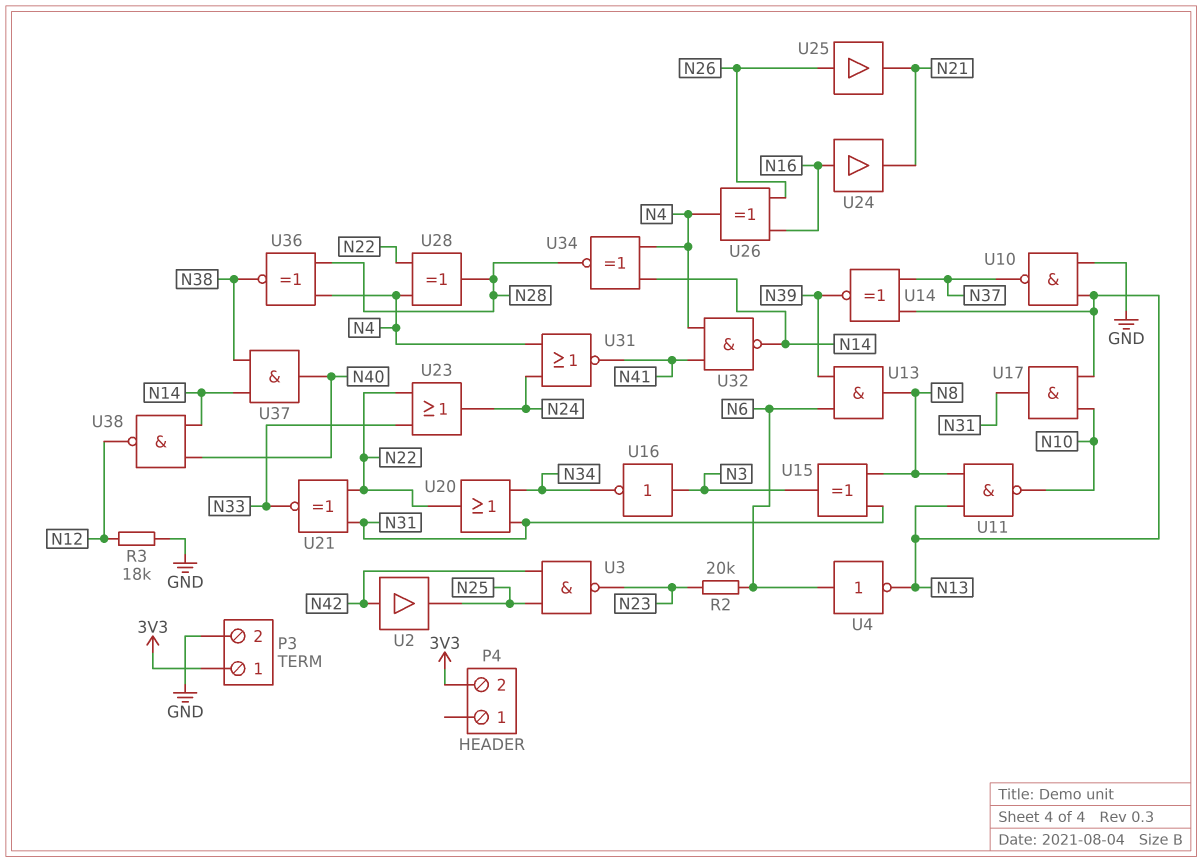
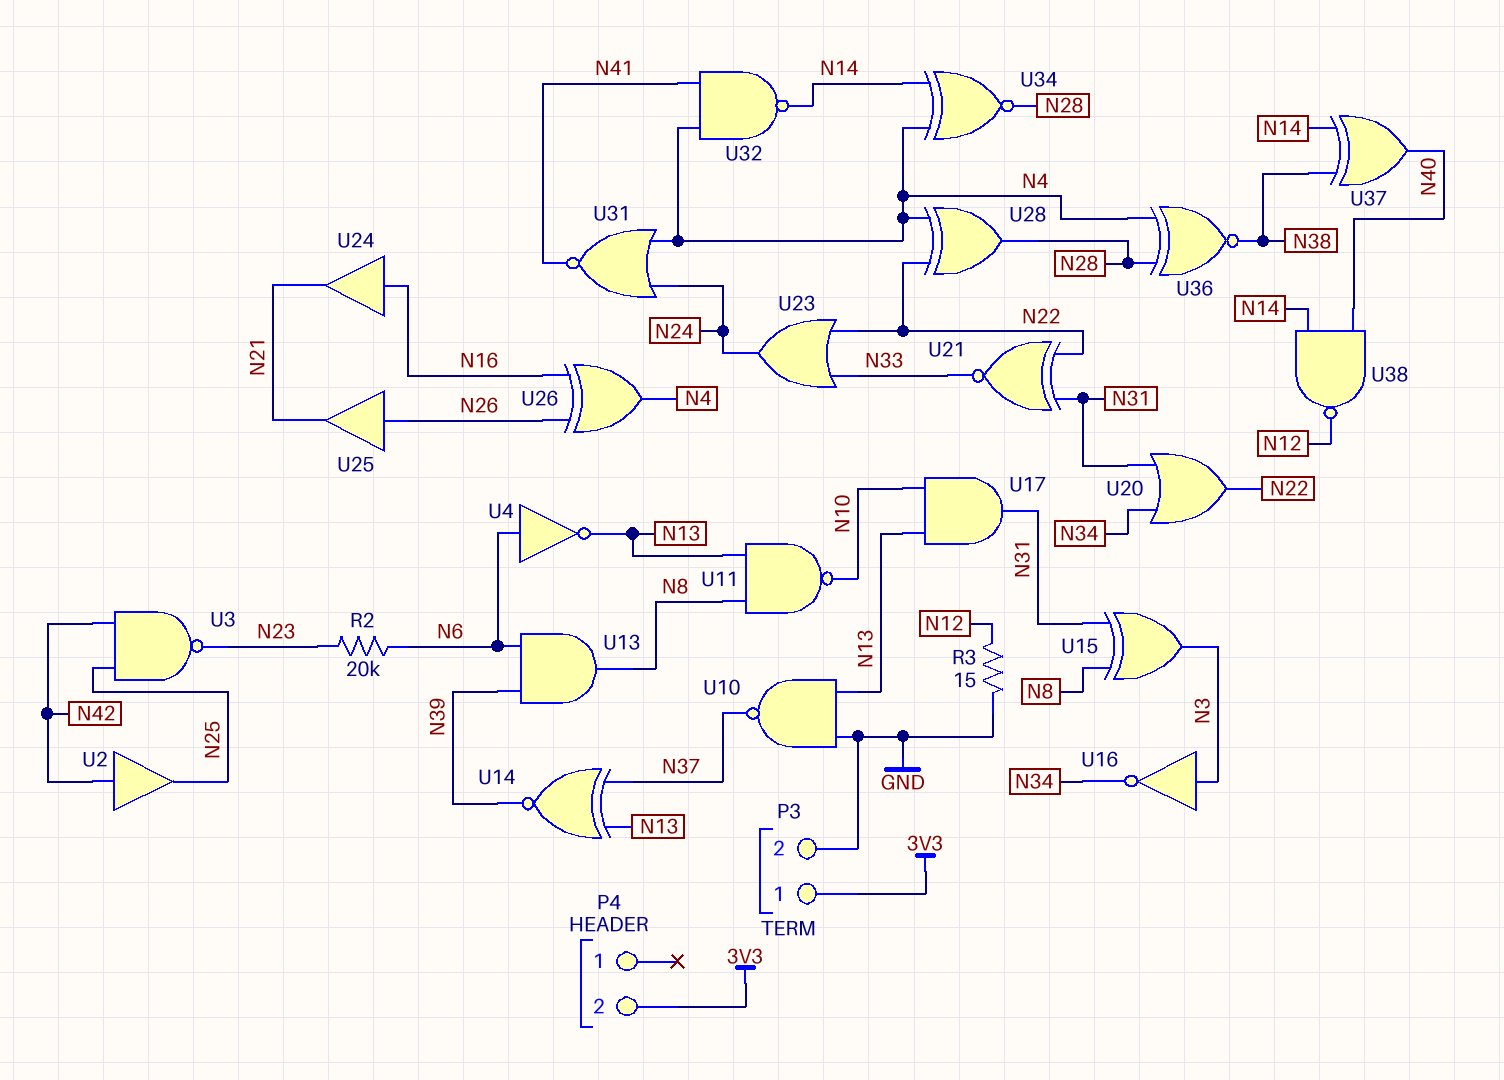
R3: 18k (GND, N12) -> 15 (GND, N12)
U37: AND (in N14, in N38, out N40) -> XOR (in N14, in N38, out N40)

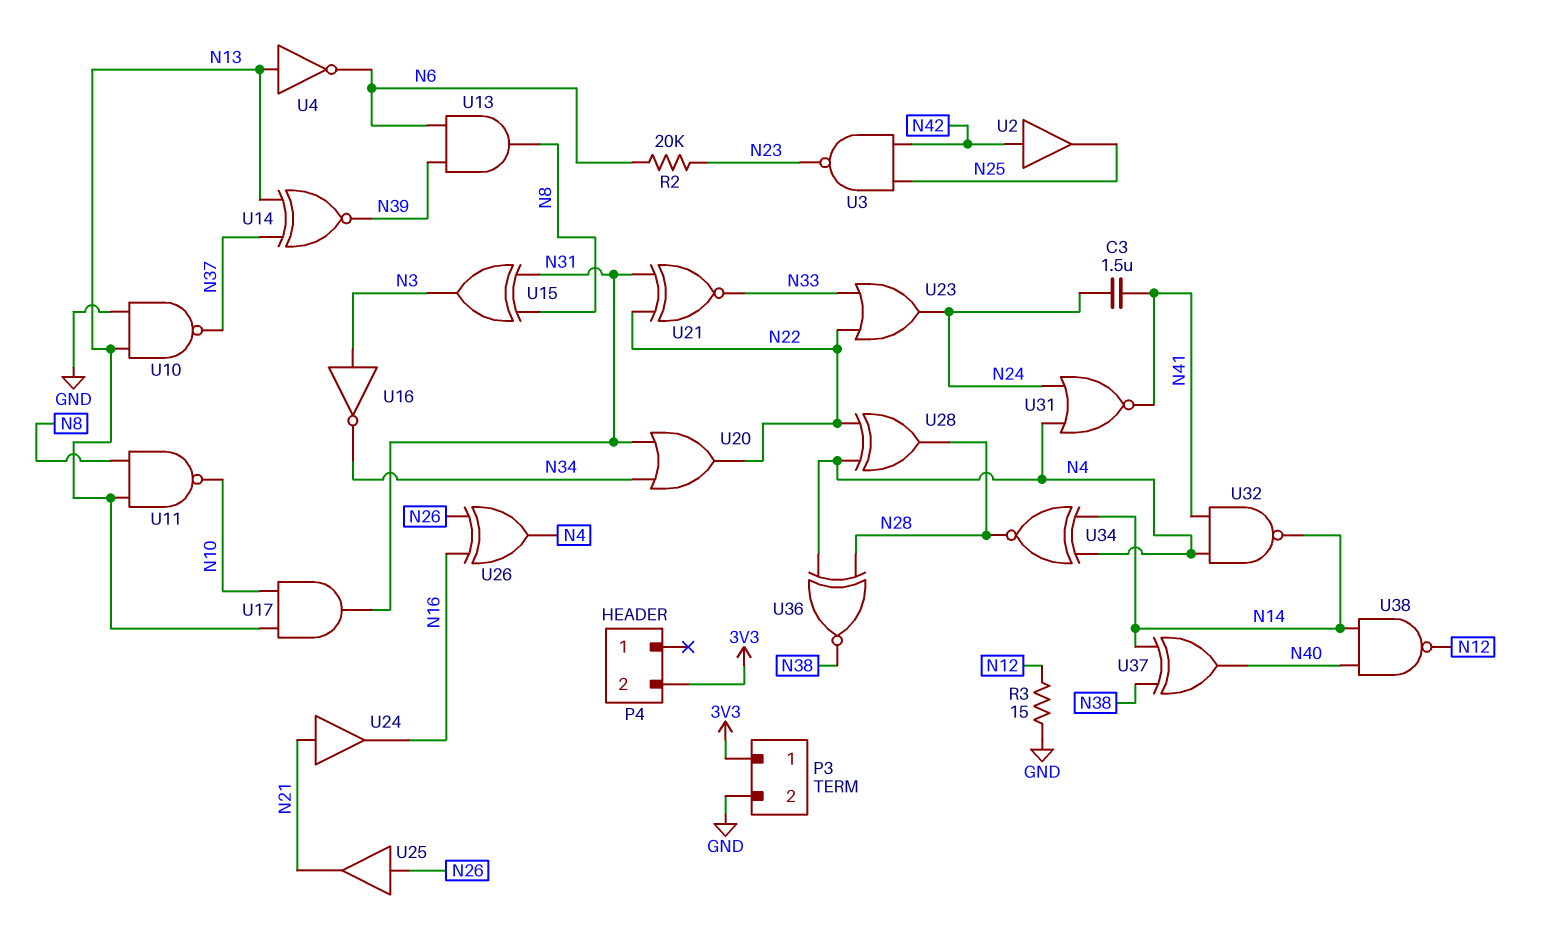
C3: none -> 1.5uF (N24, N41)
U4: NOT (in N6, out N13) -> NOT (in N13, out N6)
U24: buffer (in N16, out N21) -> buffer (in N21, out N16)

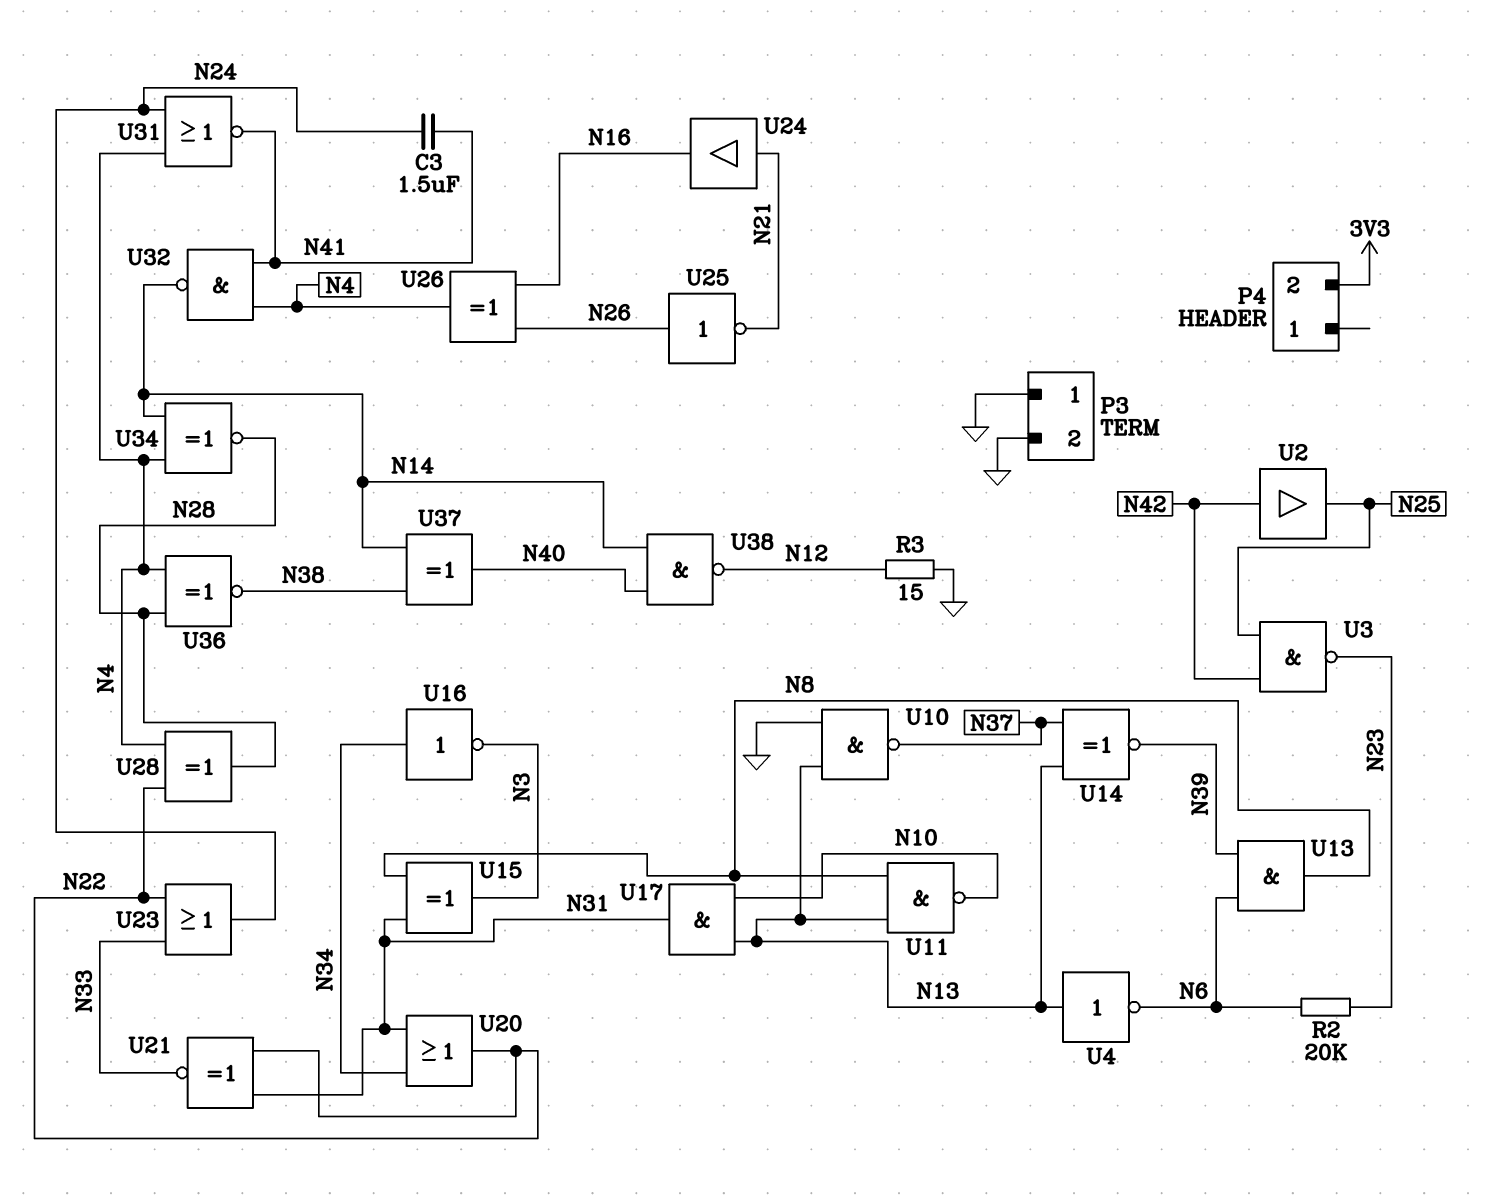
P3 pin 1: 3V3 -> GND
U16: NOT (in N3, out N34) -> NOT (in N34, out N3)
U25: buffer (in N26, out N21) -> NOT (in N26, out N21)

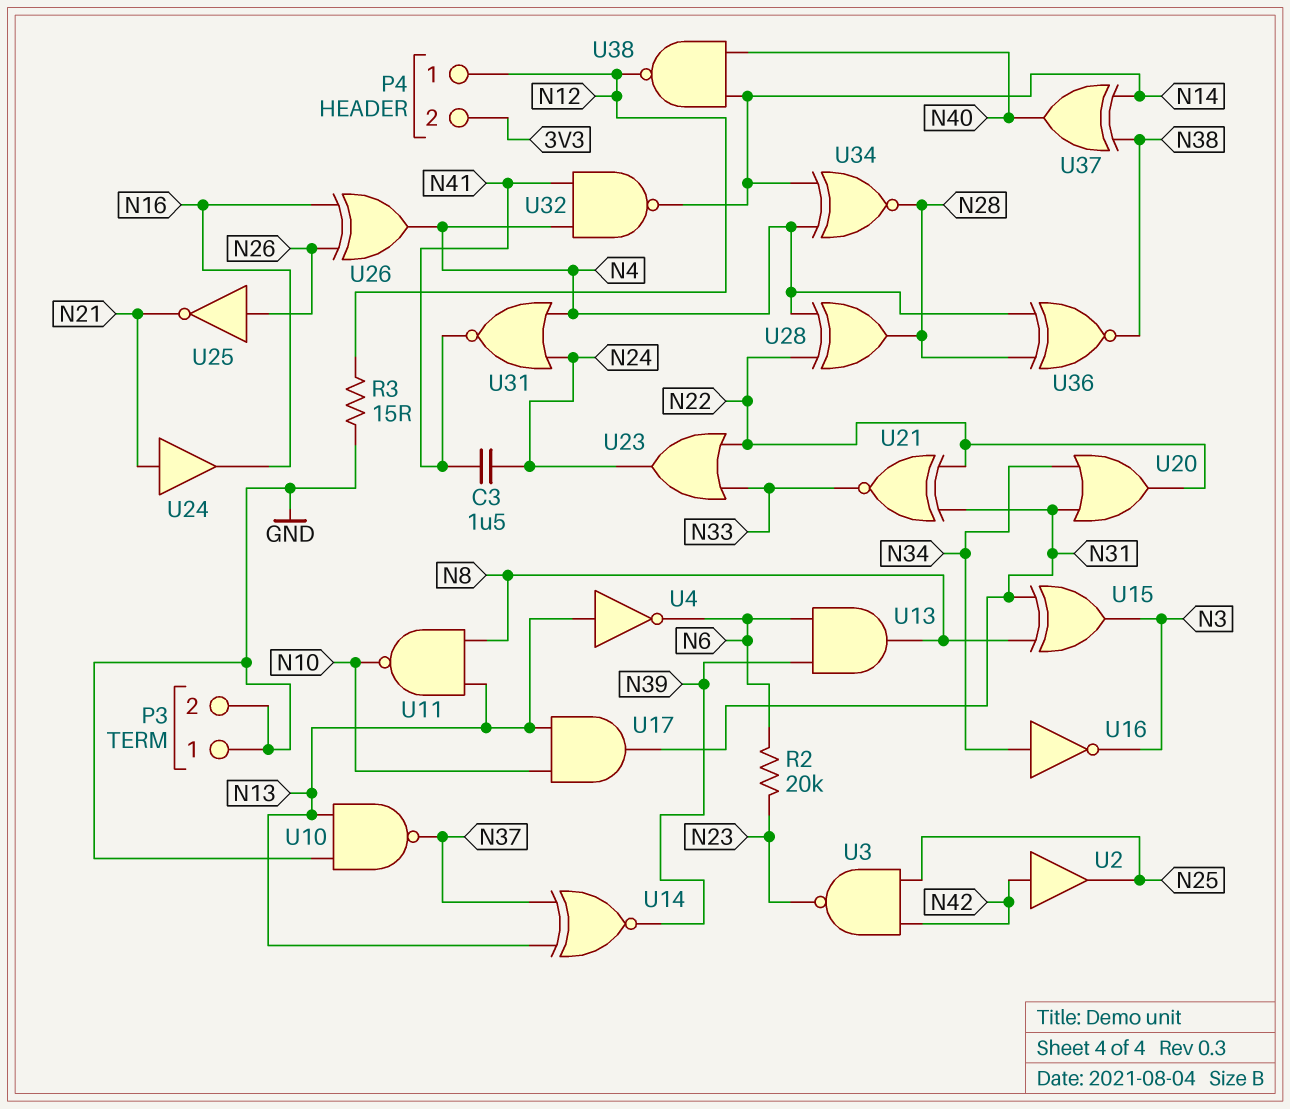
P4 pin 1: none -> N12

